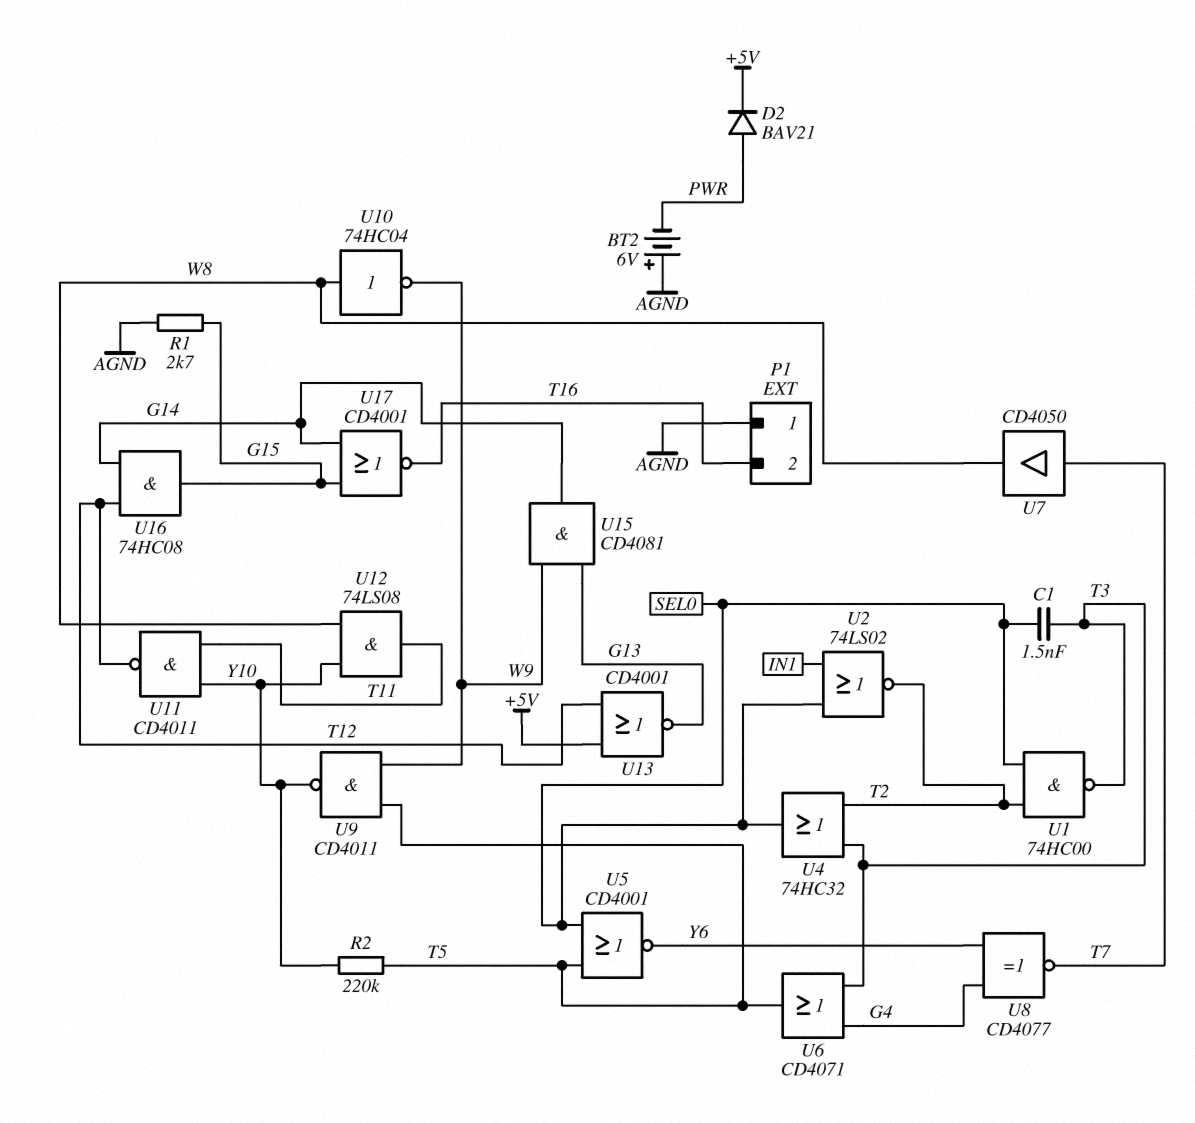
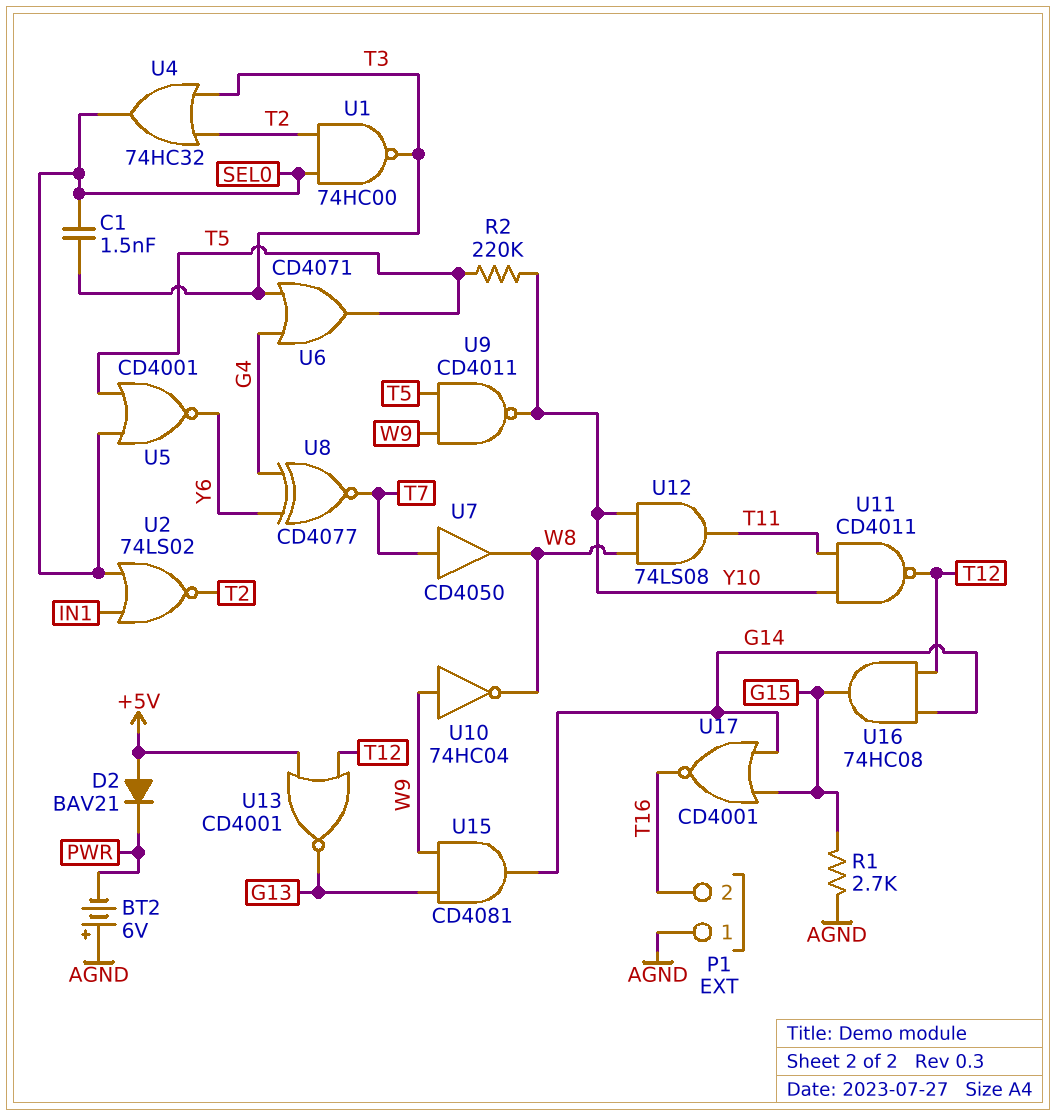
D2: diode BAV21 (A PWR, K +5V) -> diode BAV21 (A +5V, K PWR)
U10: NOT 74HC04 (in W8, out W9) -> NOT 74HC04 (in W9, out W8)

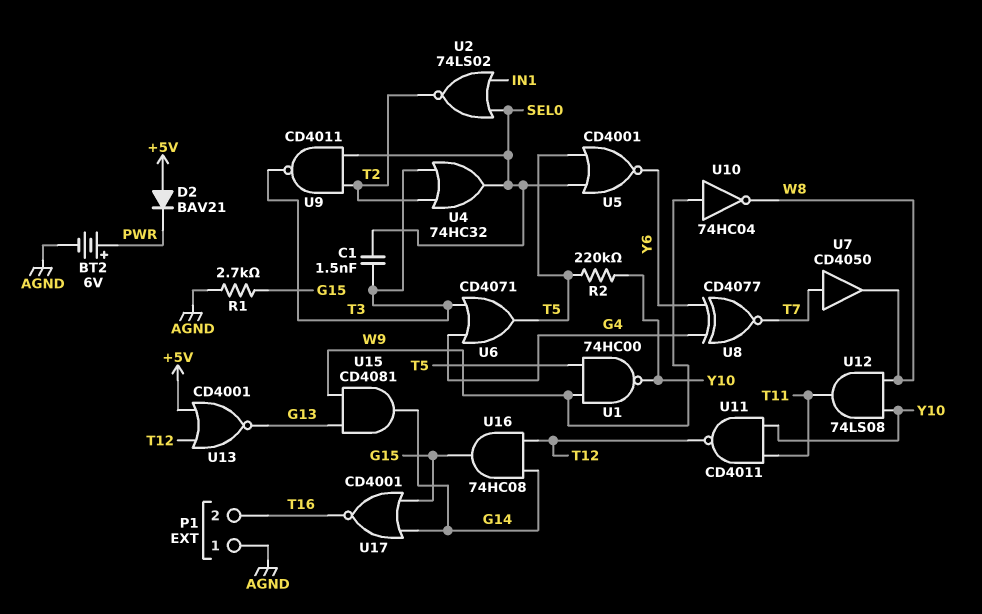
BT2: 6V (plus AGND, minus PWR) -> 6V (plus PWR, minus AGND)
U1: NAND 74HC00 (in SEL0, in T2, out T3) -> NAND 74HC00 (in T5, in W9, out Y10)
U9: NAND CD4011 (in T5, in W9, out Y10) -> NAND CD4011 (in SEL0, in T2, out T3)

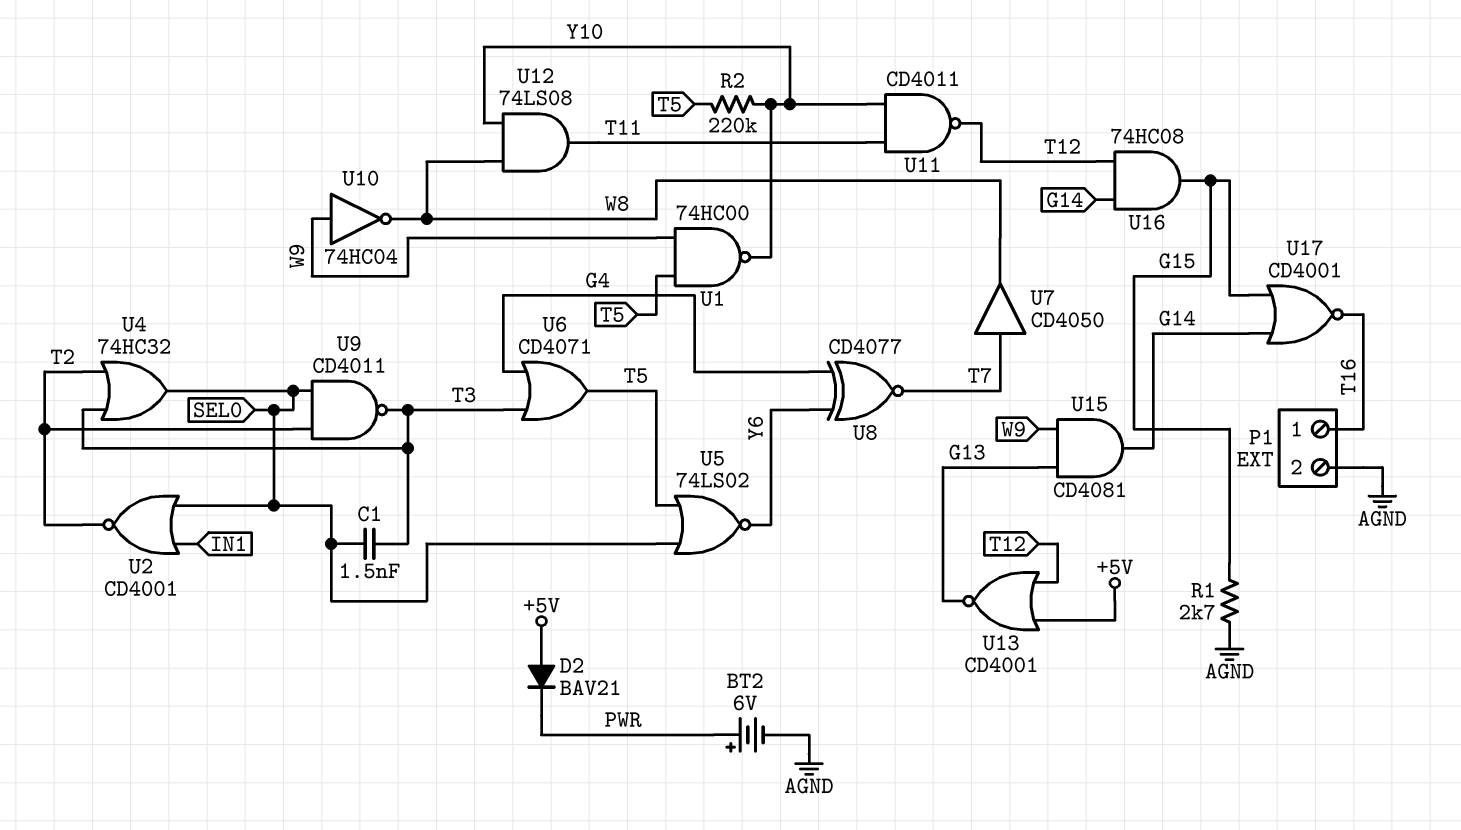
P1 pin 1: AGND -> T16
P1 pin 2: T16 -> AGND
U2: NOR 74LS02 (in IN1, in SEL0, out T2) -> NOR CD4001 (in IN1, in SEL0, out T2)
U5: NOR CD4001 (in SEL0, in T5, out Y6) -> NOR 74LS02 (in SEL0, in T5, out Y6)

